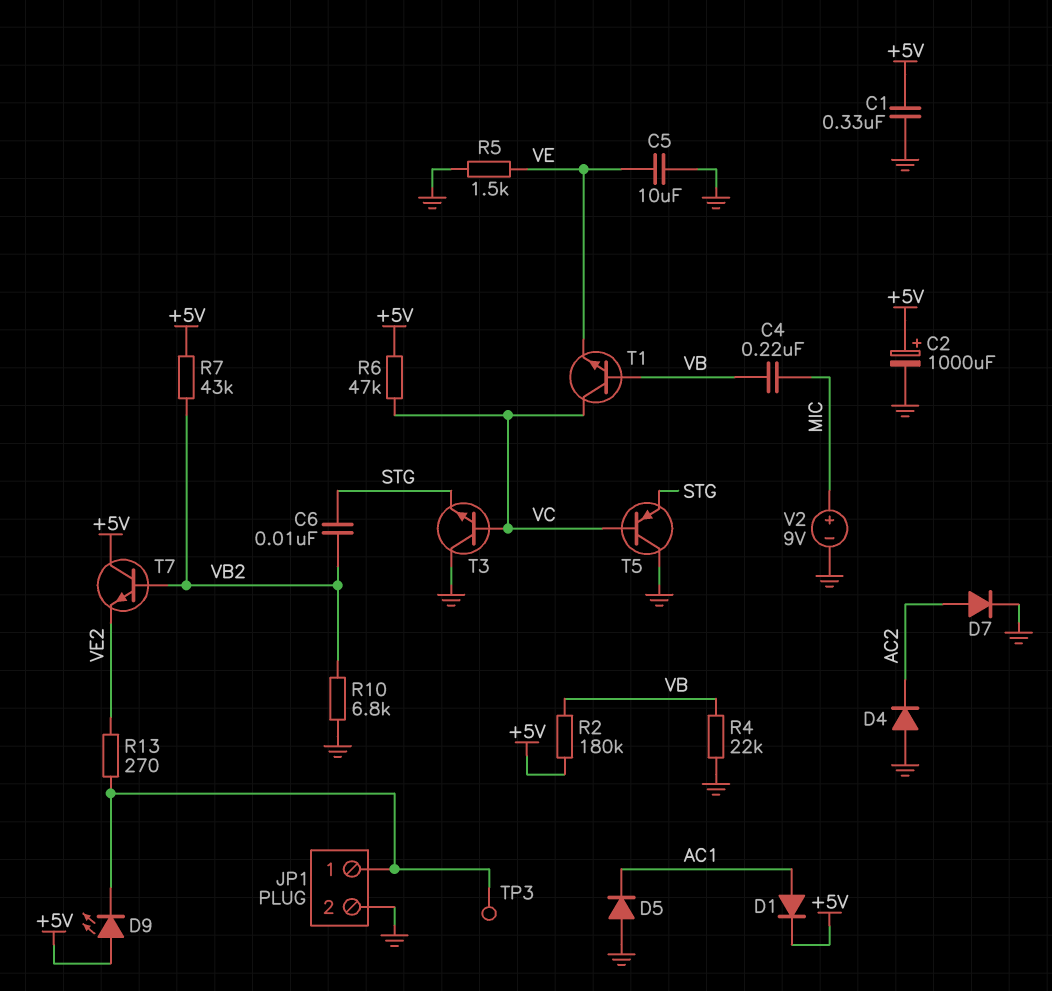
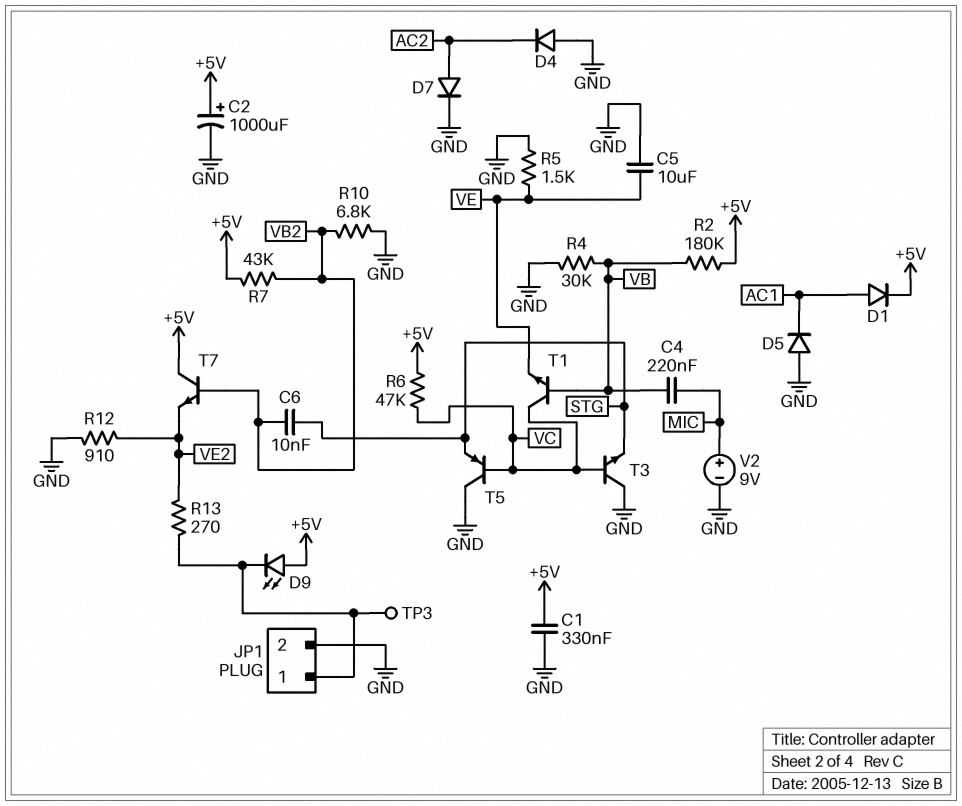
R4: 22k (GND, VB) -> 30k (GND, VB)
R12: none -> 910 (GND, VE2)

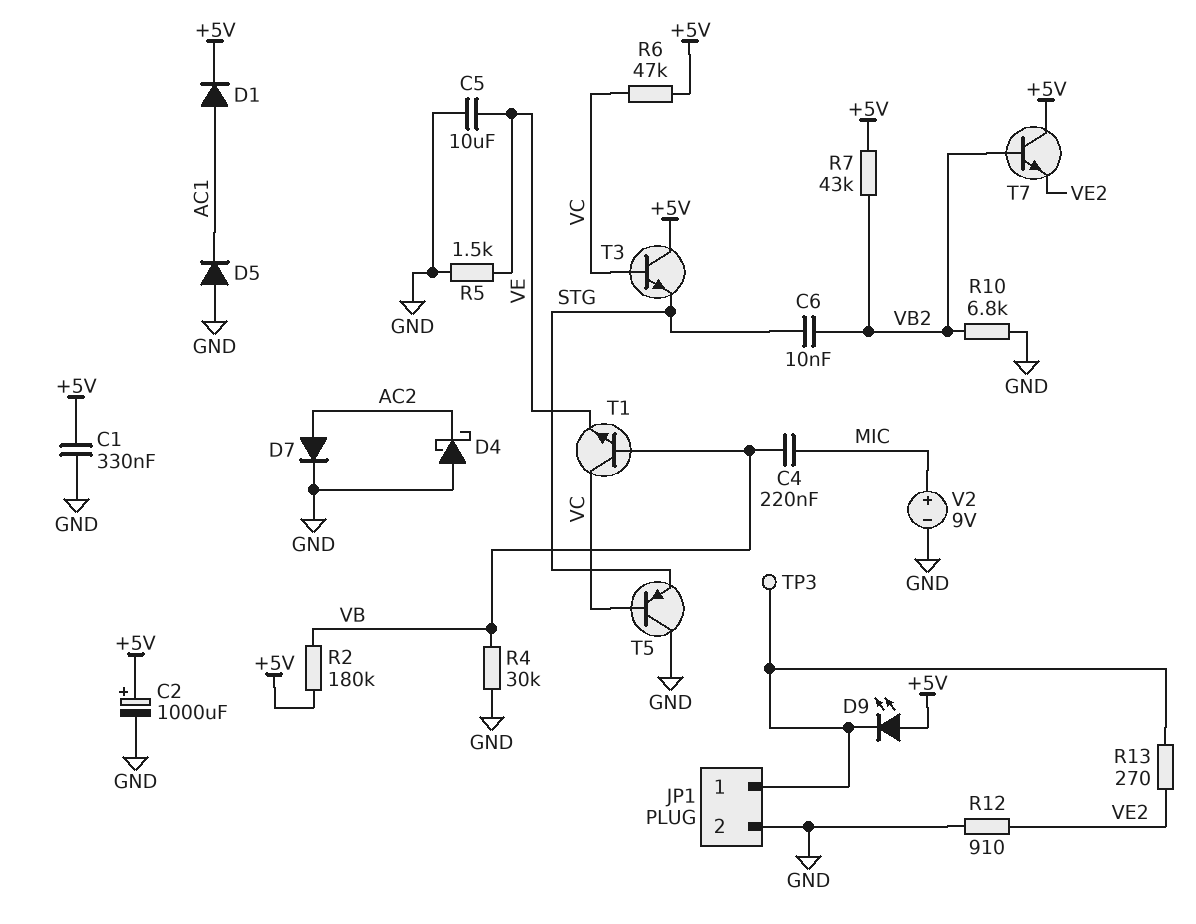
D4: diode (A GND, K AC2) -> schottky (A GND, K AC2)
T3: NPN (B VC, C GND, E STG) -> NPN (B VC, C +5V, E STG)

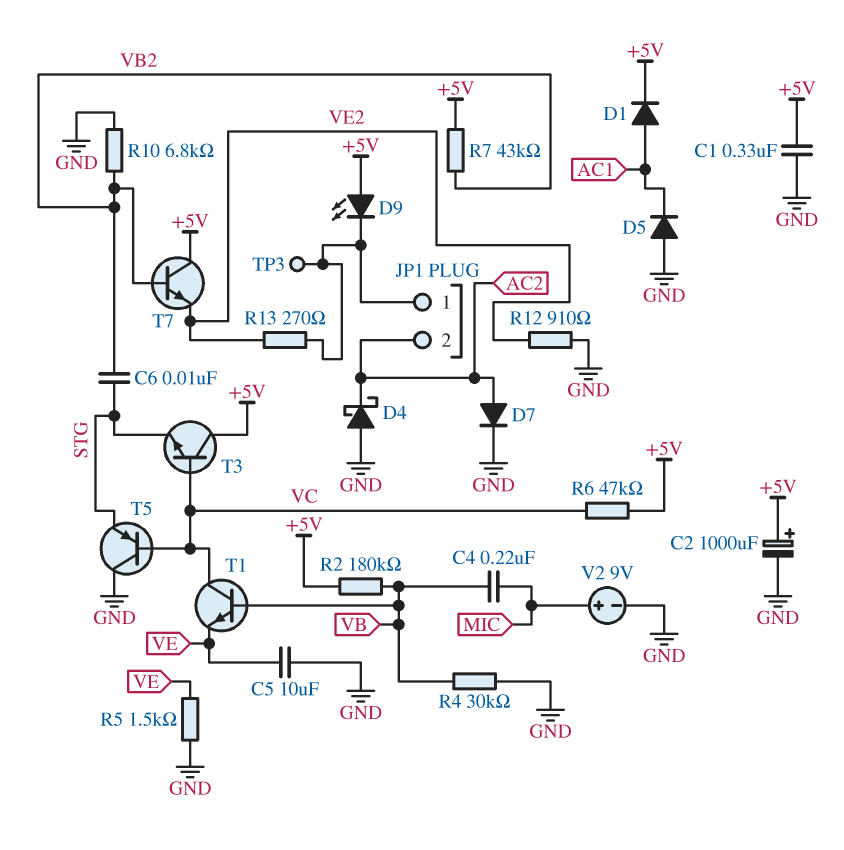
JP1 pin 2: GND -> AC2

